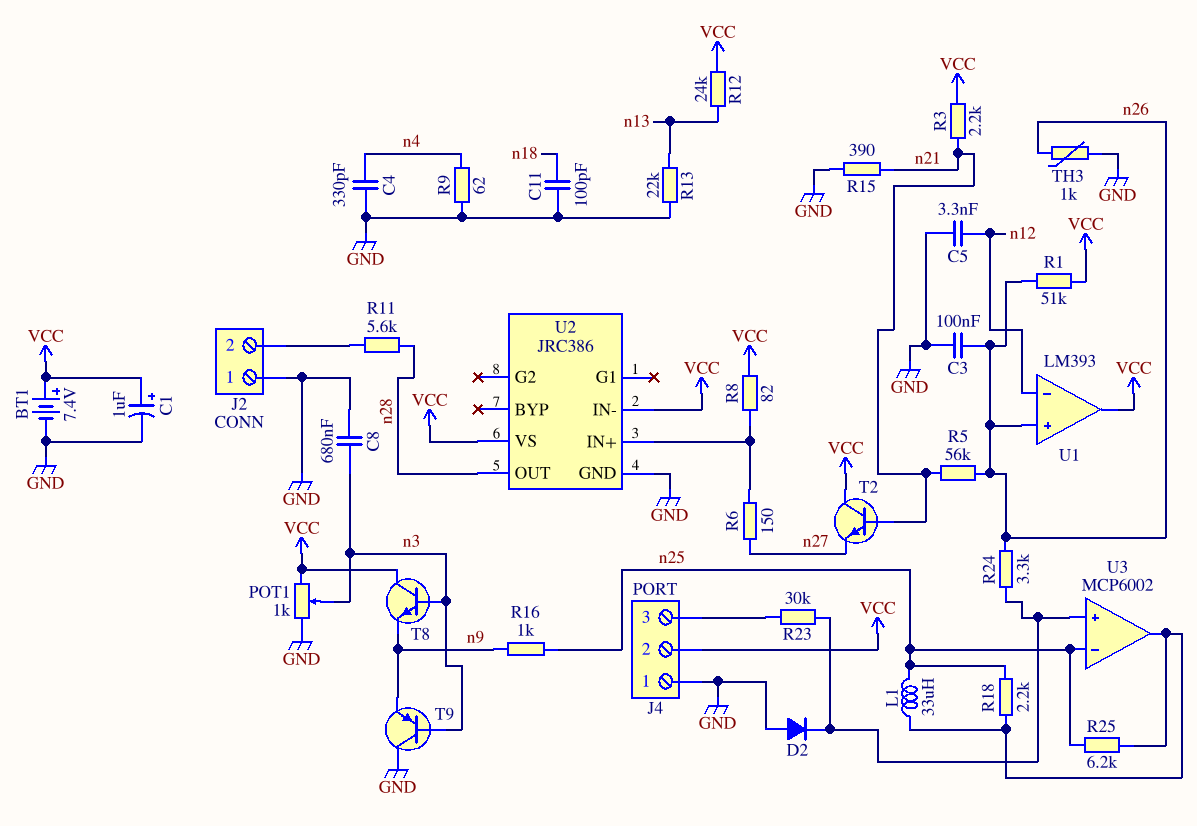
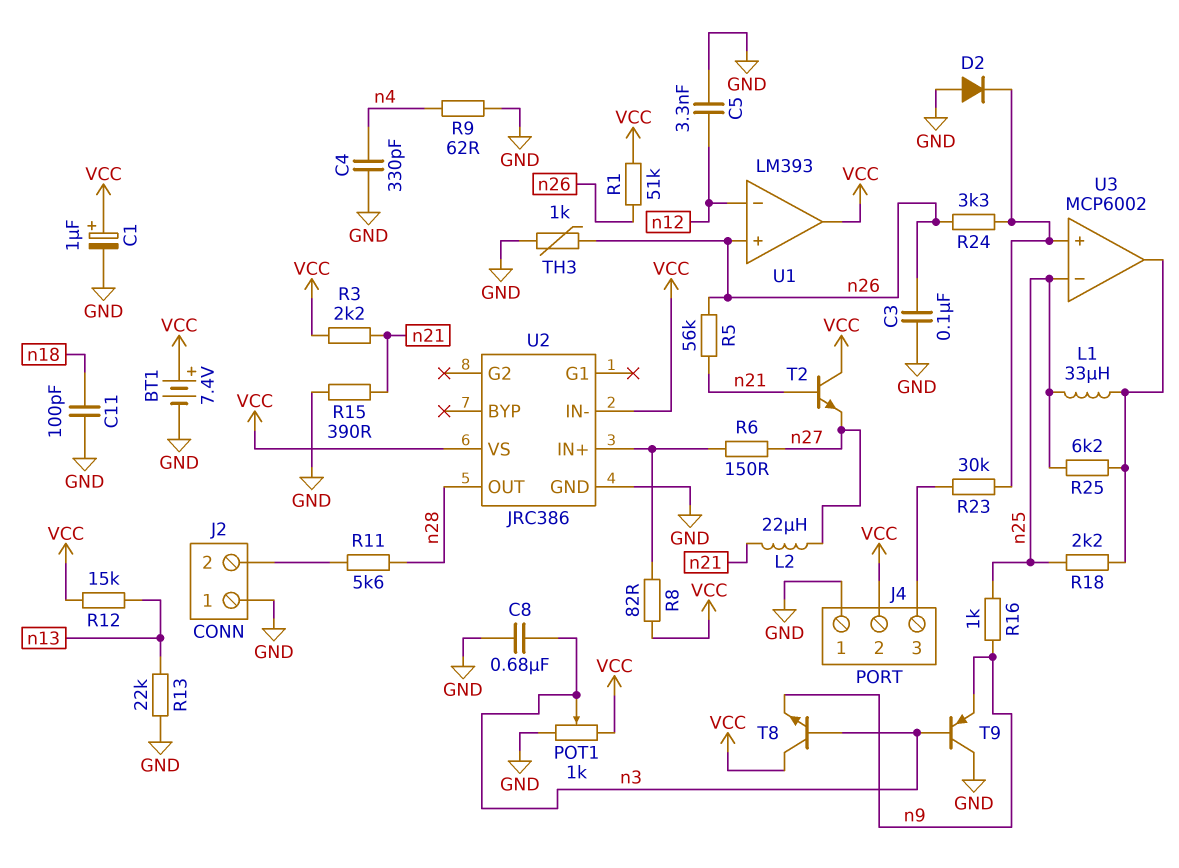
L2: none -> 22uH (n21, n27)
R12: 24k (VCC, n13) -> 15k (VCC, n13)

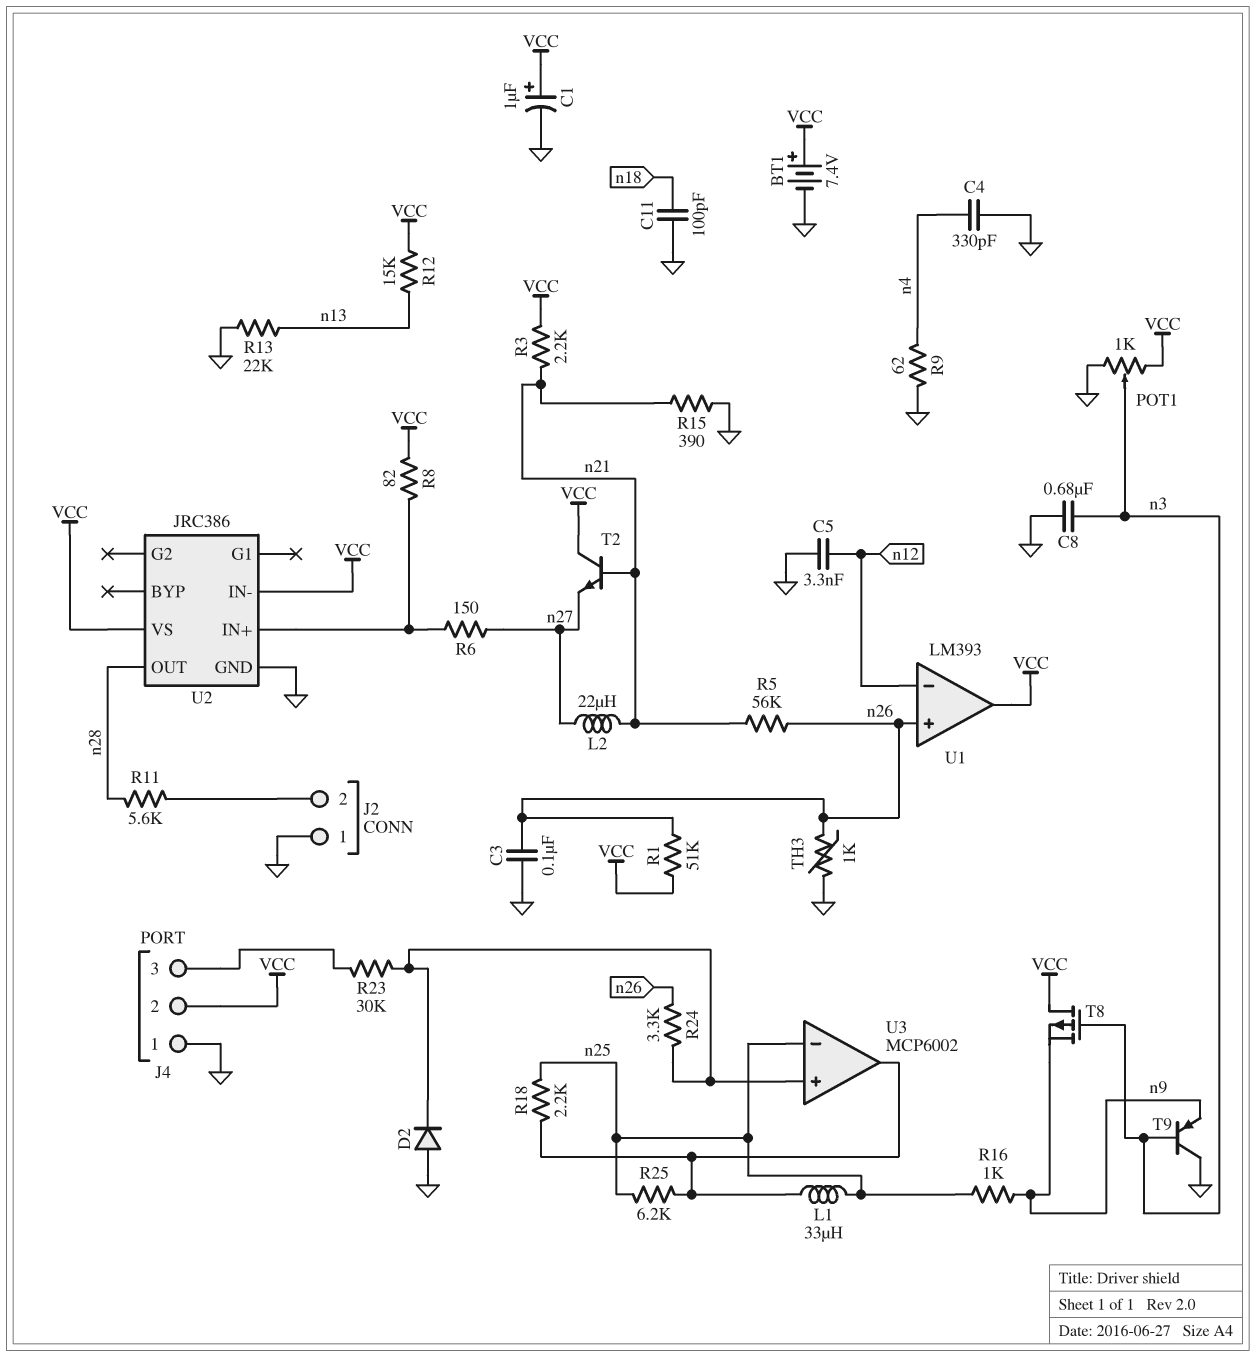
T8: NPN (B n3, C VCC, E n9) -> PMOS (G n3, D VCC, S n9)

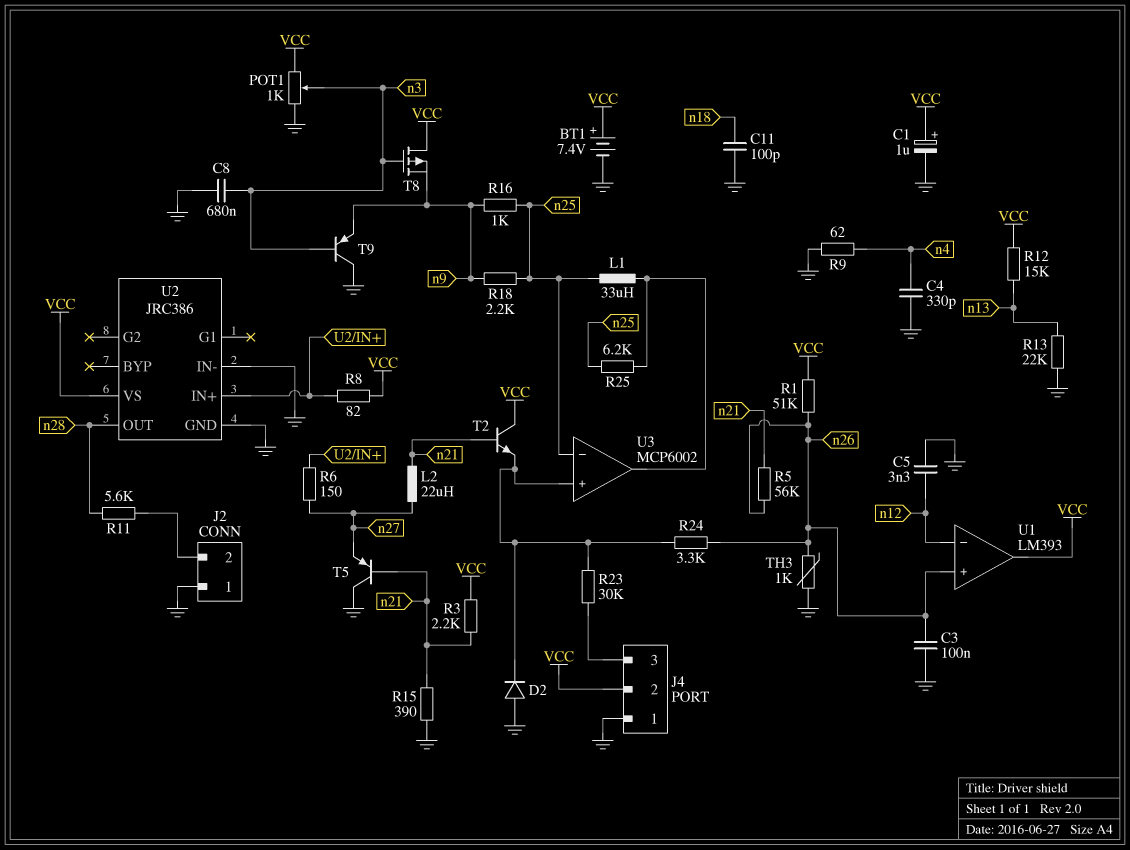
R18: 2.2k (U3/out, n25) -> 2.2k (n9, n25)
T2: NPN (B n21, C VCC, E n27) -> NPN (B n21, C VCC, E U3/in+)
T5: none -> PNP (B n21, C GND, E n27)
U2 pin IN-: VCC -> GND

